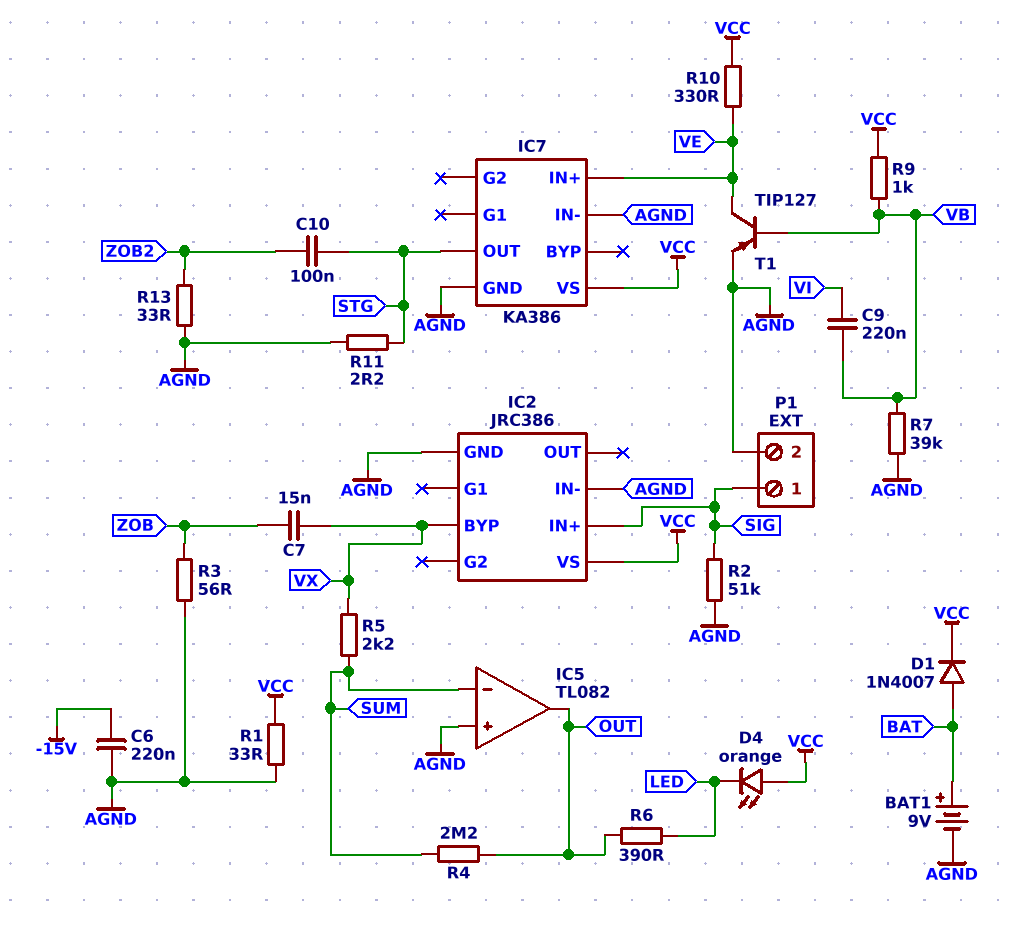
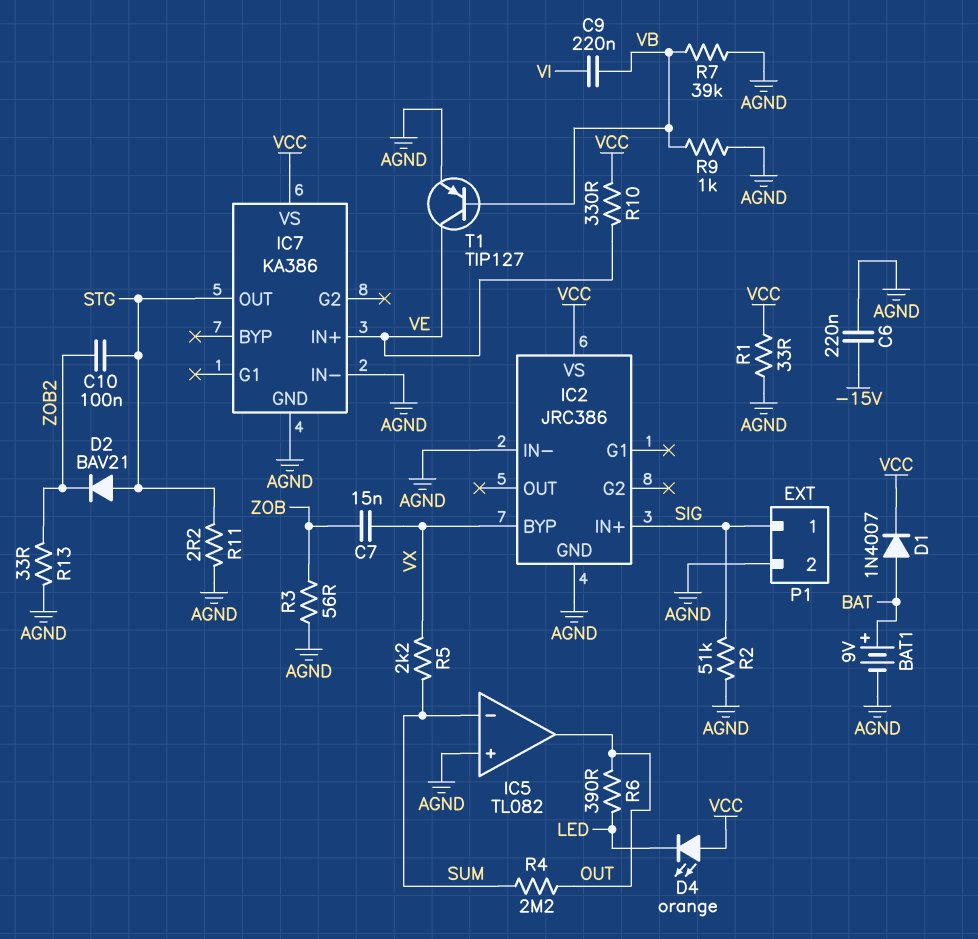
D2: none -> diode BAV21 (A STG, K ZOB2)
R9: 1k (VB, VCC) -> 1k (AGND, VB)

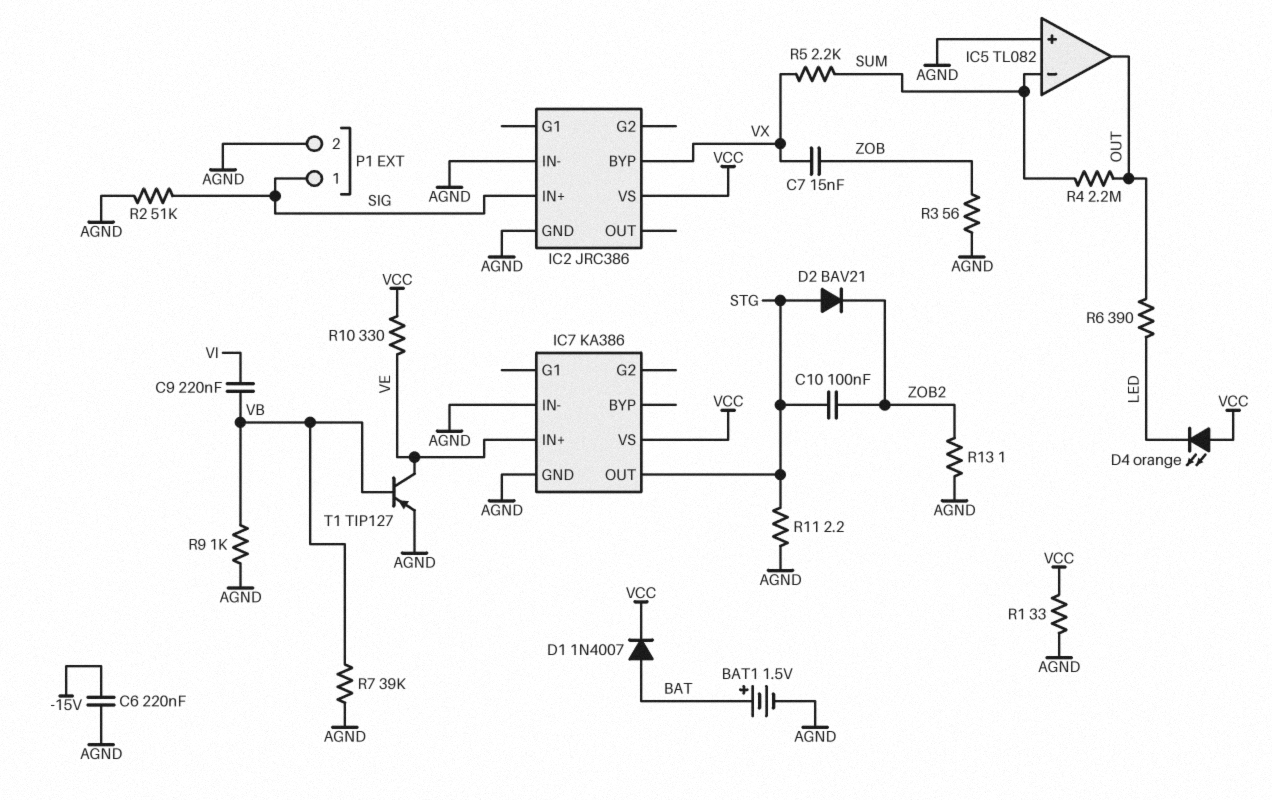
BAT1: 9V (plus BAT, minus AGND) -> 1.5V (plus BAT, minus AGND)
R13: 33 (AGND, ZOB2) -> 1 (AGND, ZOB2)

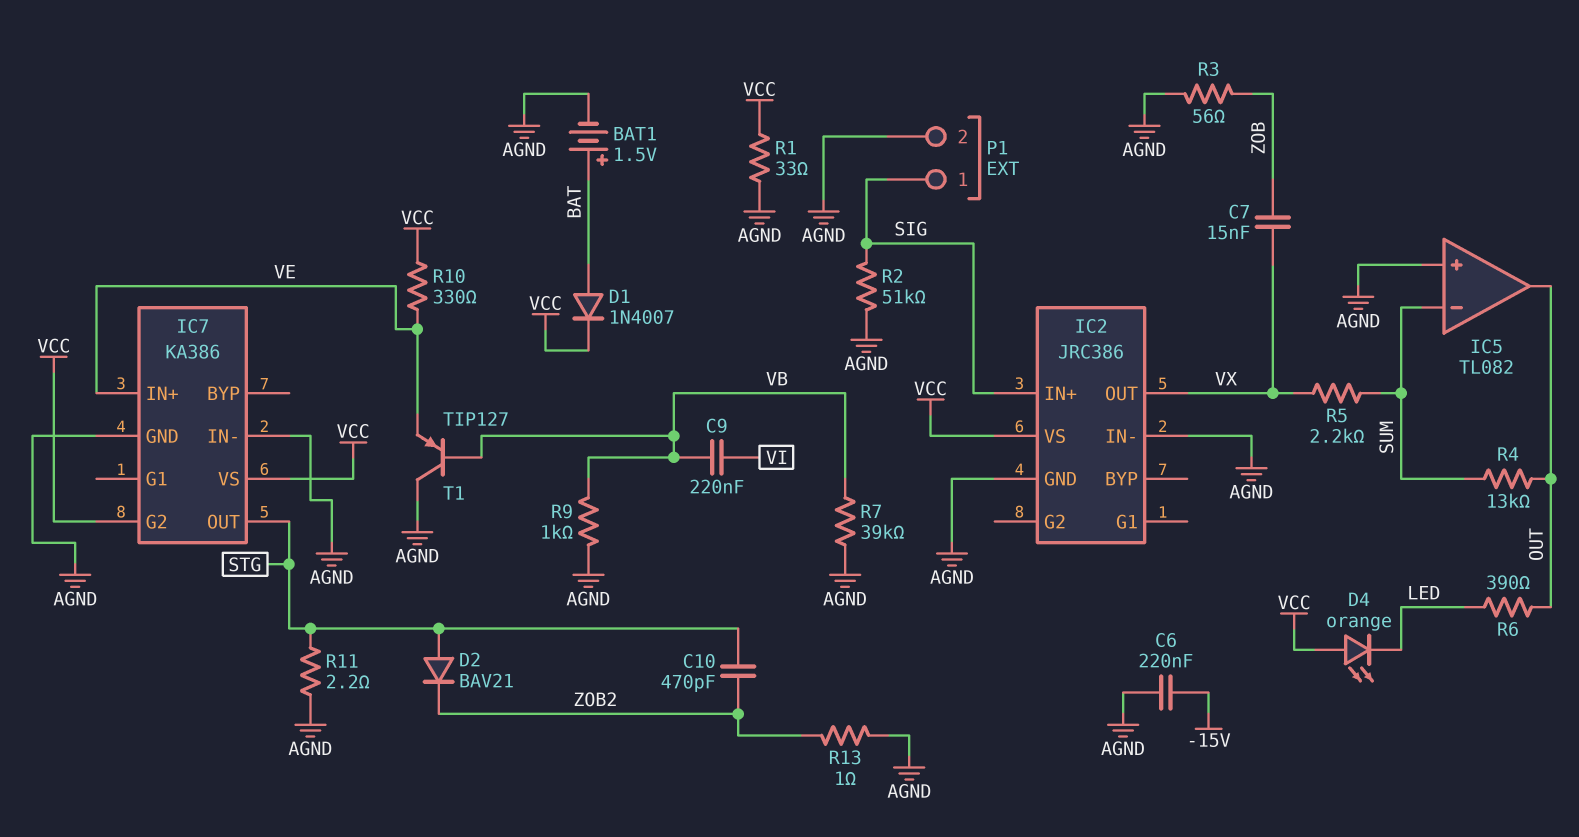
C10: 100nF (STG, ZOB2) -> 470pF (STG, ZOB2)
IC2 pin BYP: VX -> none
IC2 pin OUT: none -> VX
IC7 pin G2: none -> VCC
R4: 2.2M (OUT, SUM) -> 13k (OUT, SUM)
T1: PNP TIP127 (B VB, C VE, E AGND) -> PNP TIP127 (B VB, C AGND, E VE)

